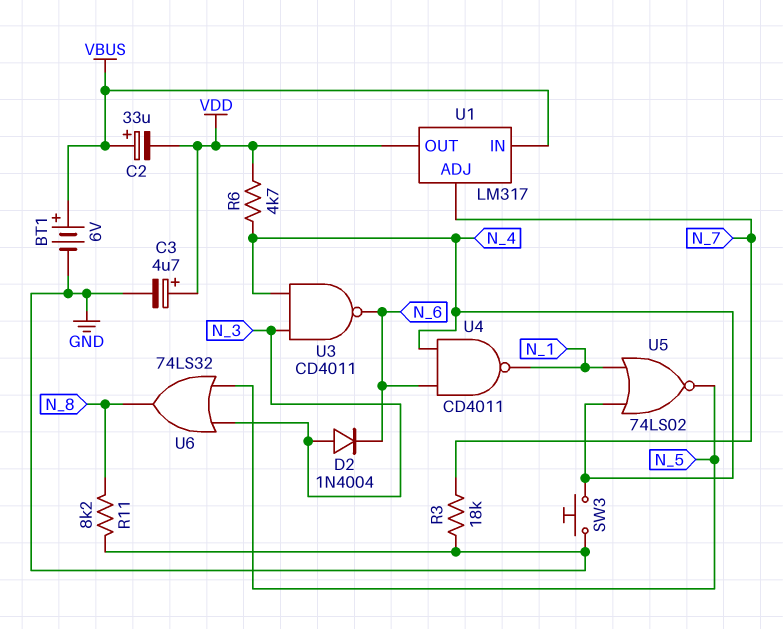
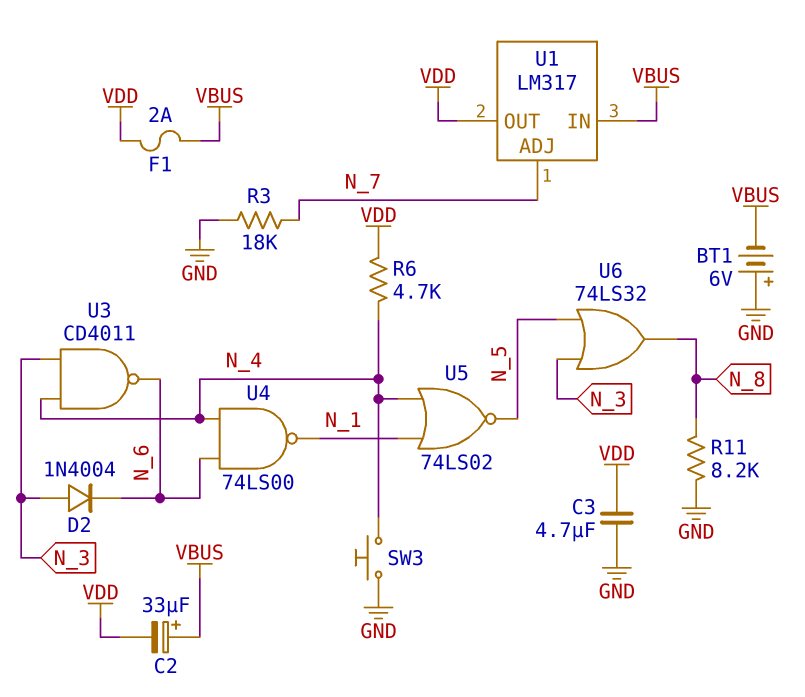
BT1: 6V (plus VBUS, minus GND) -> 6V (plus GND, minus VBUS)
C3: 4.7uF (plus VDD, minus GND) -> 4.7uF (GND, VDD)
F1: none -> 2A (VBUS, VDD)
U4: NAND CD4011 (in N_4, in N_6, out N_1) -> NAND 74LS00 (in N_4, in N_6, out N_1)

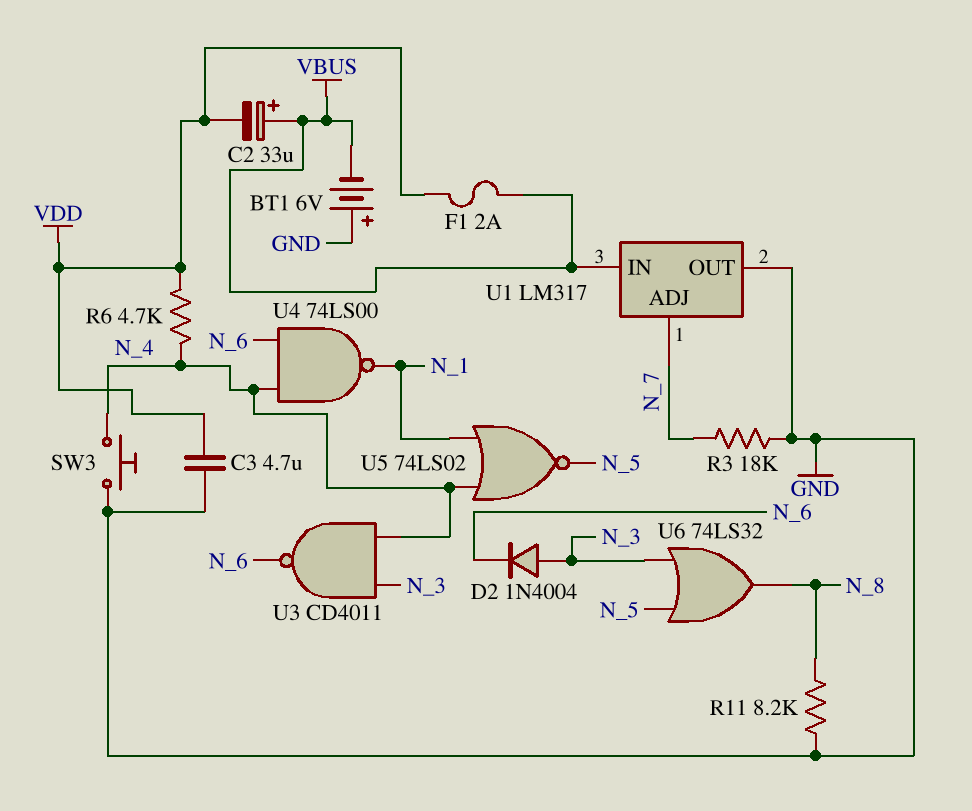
U1 pin OUT: VDD -> GND

